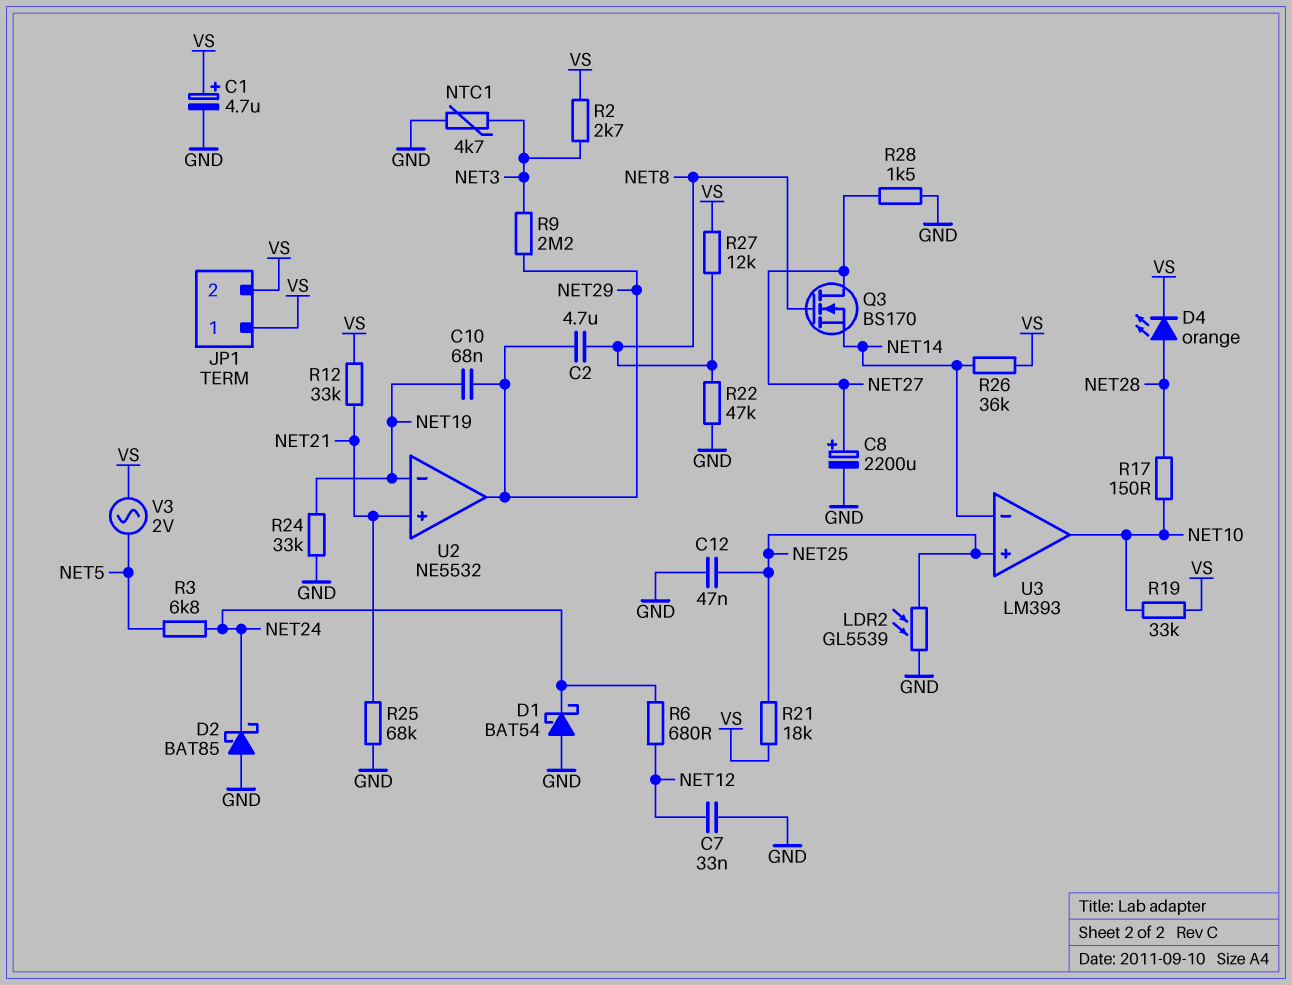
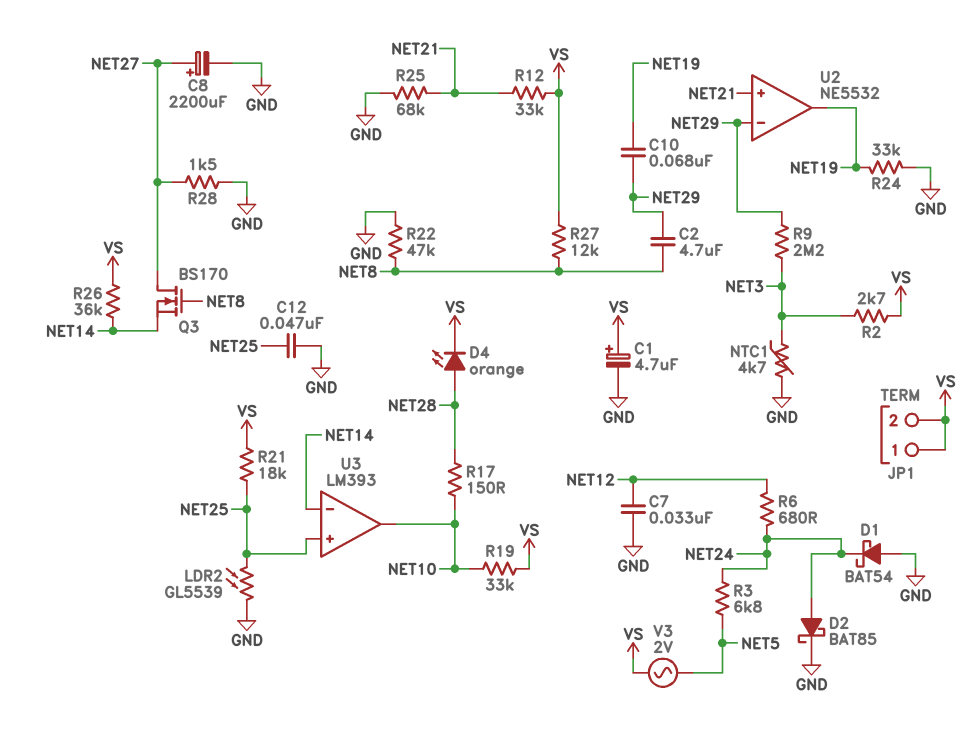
D2: schottky BAT85 (A GND, K NET24) -> schottky BAT85 (A NET24, K GND)
U2 pin in-: NET19 -> NET29
U2 pin out: NET29 -> NET19

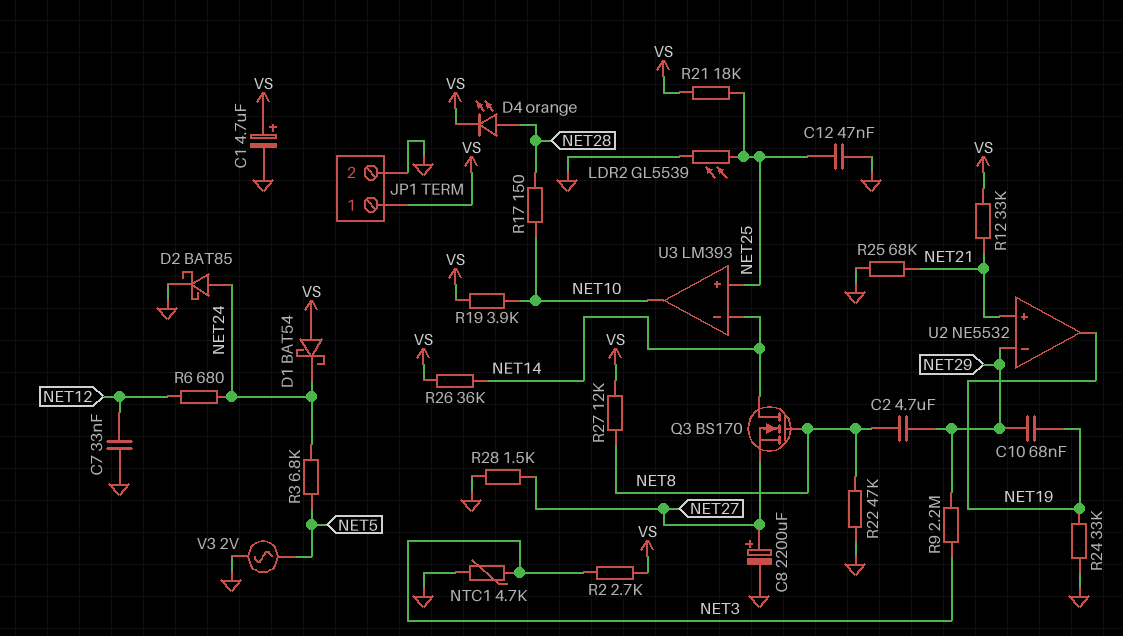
D1: schottky BAT54 (A GND, K NET24) -> schottky BAT54 (A VS, K NET24)
JP1 pin 2: VS -> GND
Q3: NMOS BS170 (G NET8, D NET27, S NET14) -> NMOS BS170 (G NET8, D NET14, S NET27)
R19: 33k (NET10, VS) -> 3.9k (NET10, VS)
V3: AC 2V (NET5, VS) -> AC 2V (GND, NET5)

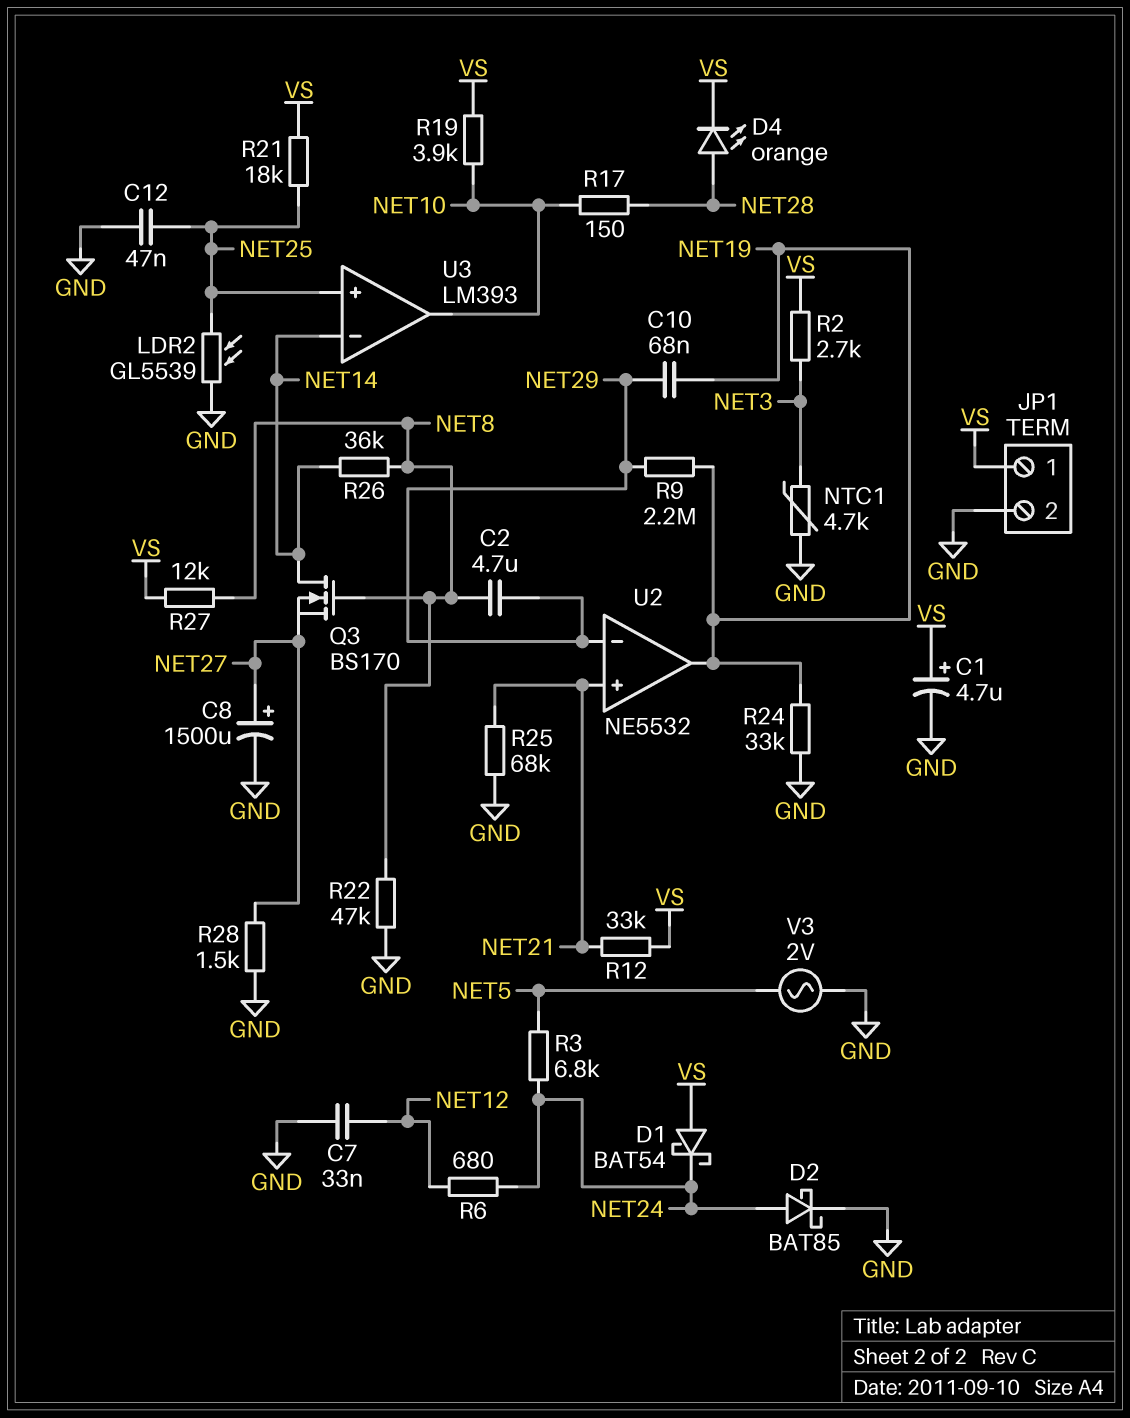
C8: 2200uF (plus NET27, minus GND) -> 1500uF (plus NET27, minus GND)
R9: 2.2M (NET3, NET29) -> 2.2M (NET19, NET29)
R26: 36k (NET14, VS) -> 36k (NET8, NET14)

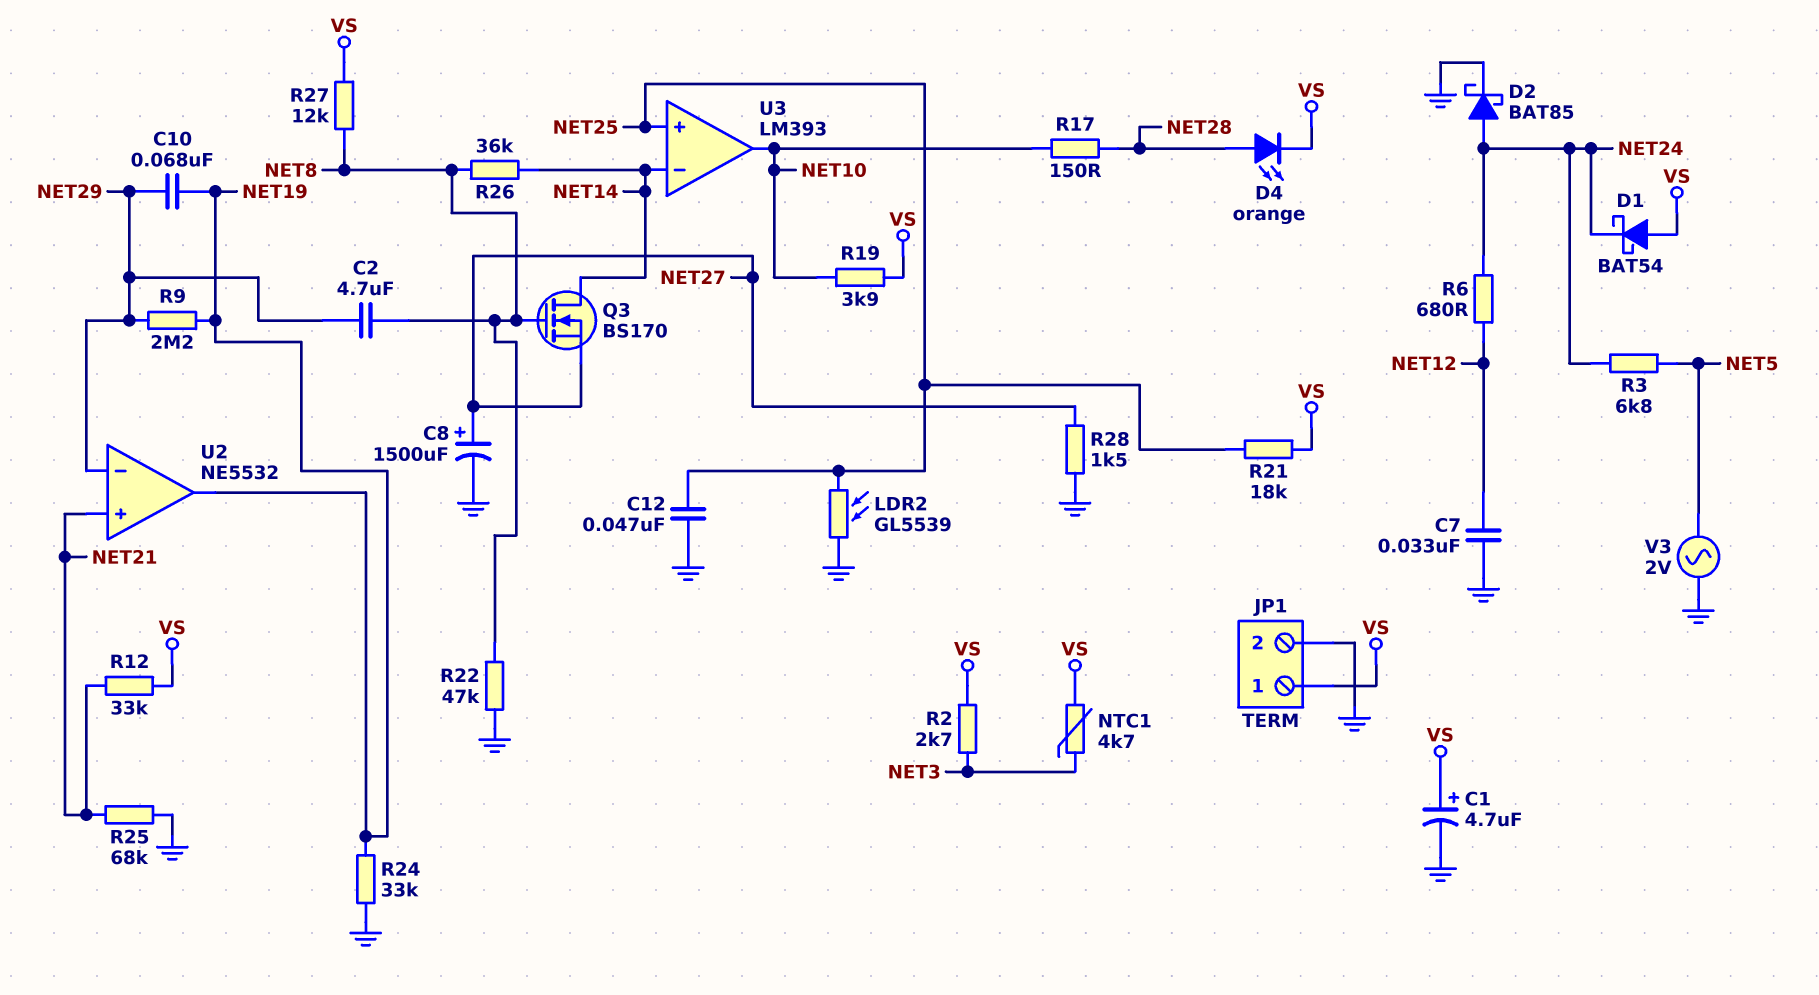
NTC1: 4.7k (GND, NET3) -> 4.7k (NET3, VS)

